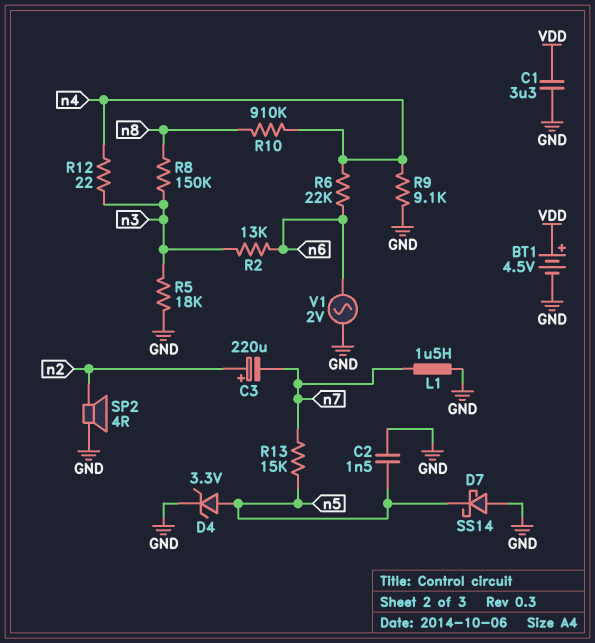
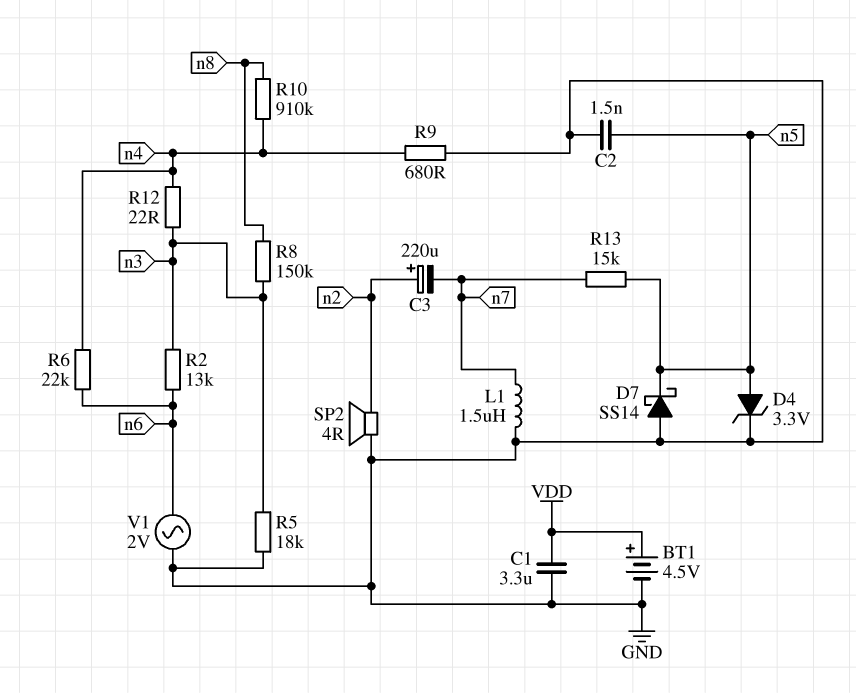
R9: 9.1k (GND, n4) -> 680 (GND, n4)

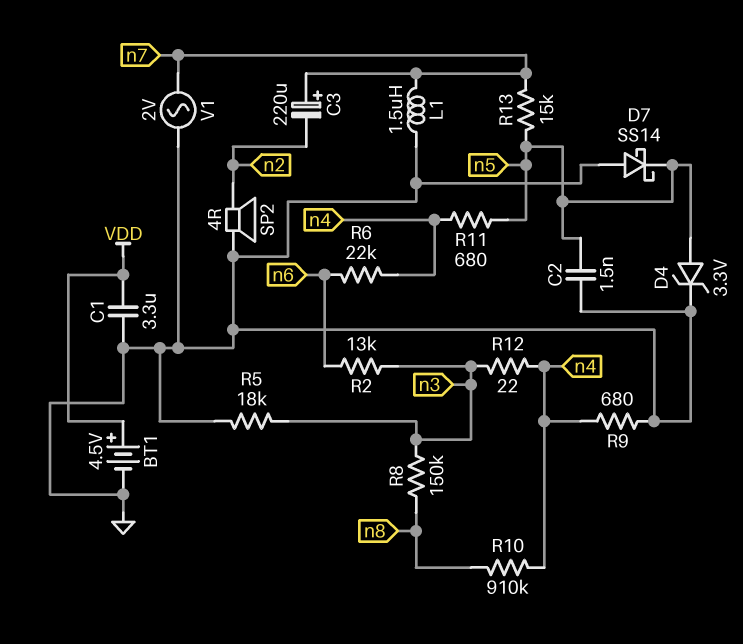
C3: 220uF (plus n2, minus n7) -> 220uF (plus n7, minus n2)
R11: none -> 680 (n4, n5)
V1: AC 2V (GND, n6) -> AC 2V (GND, n7)

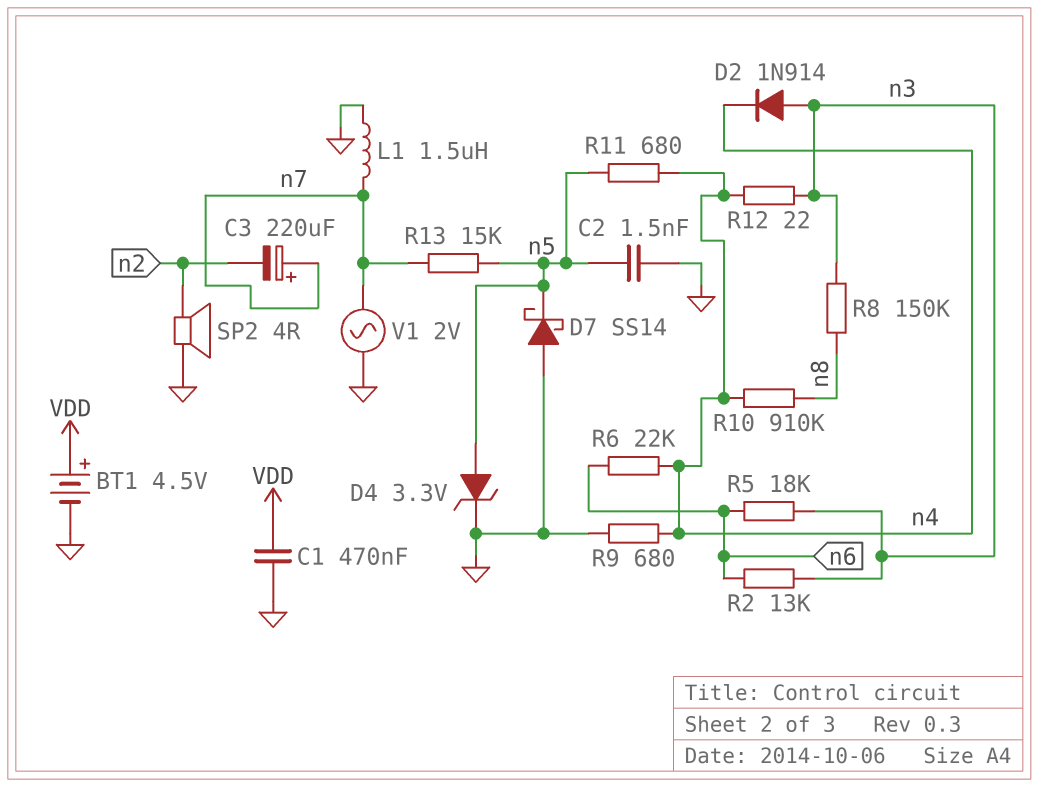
C1: 3.3uF (GND, VDD) -> 470nF (GND, VDD)
D2: none -> diode 1N914 (A n3, K n4)
R5: 18k (GND, n3) -> 18k (n3, n6)

